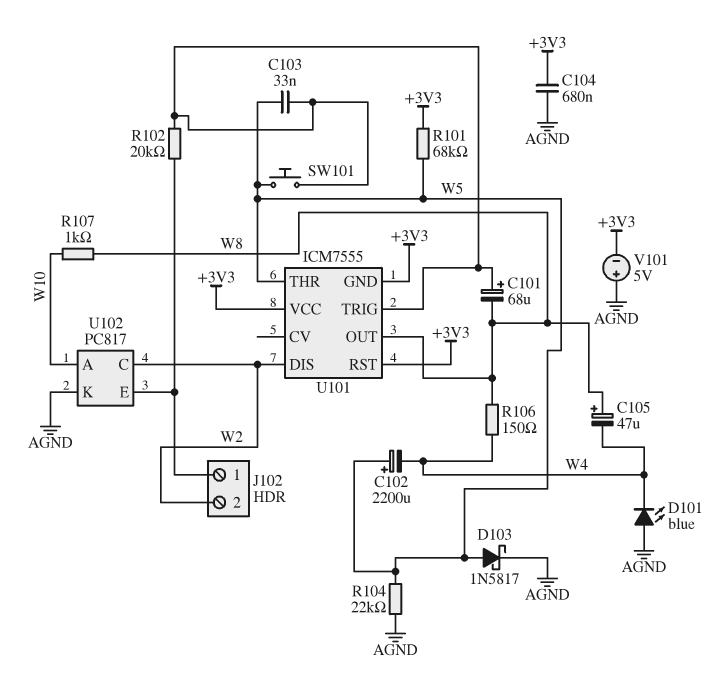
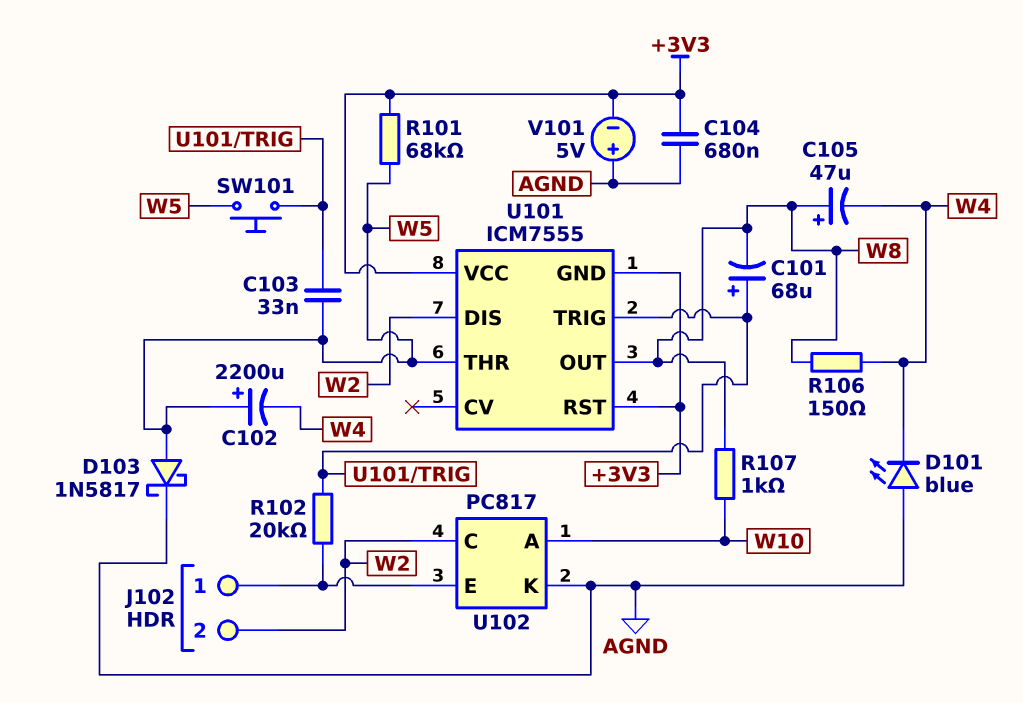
R104: 22k (AGND, W5) -> none

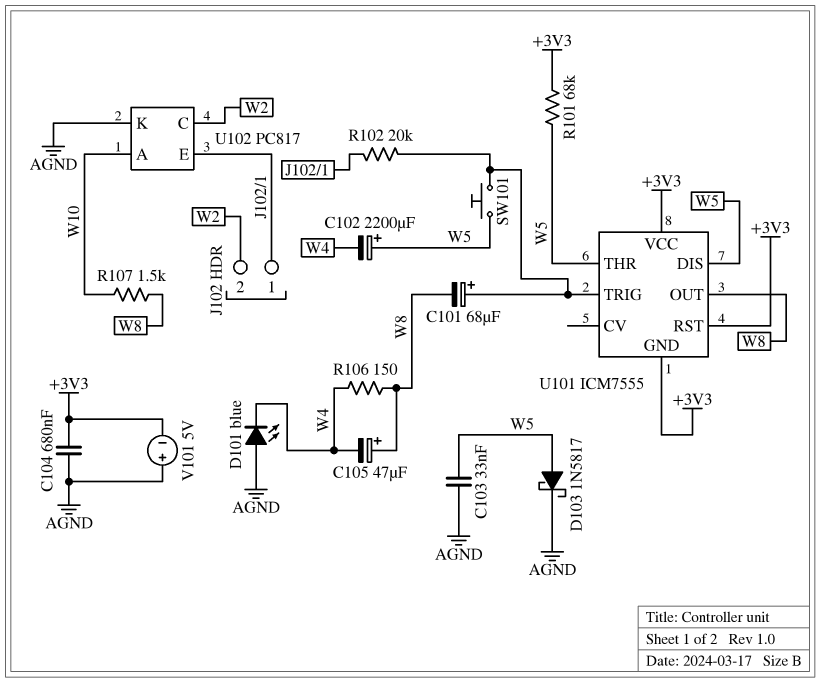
C103: 33nF (U101/TRIG, W5) -> 33nF (AGND, W5)
R107: 1k (W8, W10) -> 1.5k (W8, W10)
U101 pin DIS: W2 -> W5

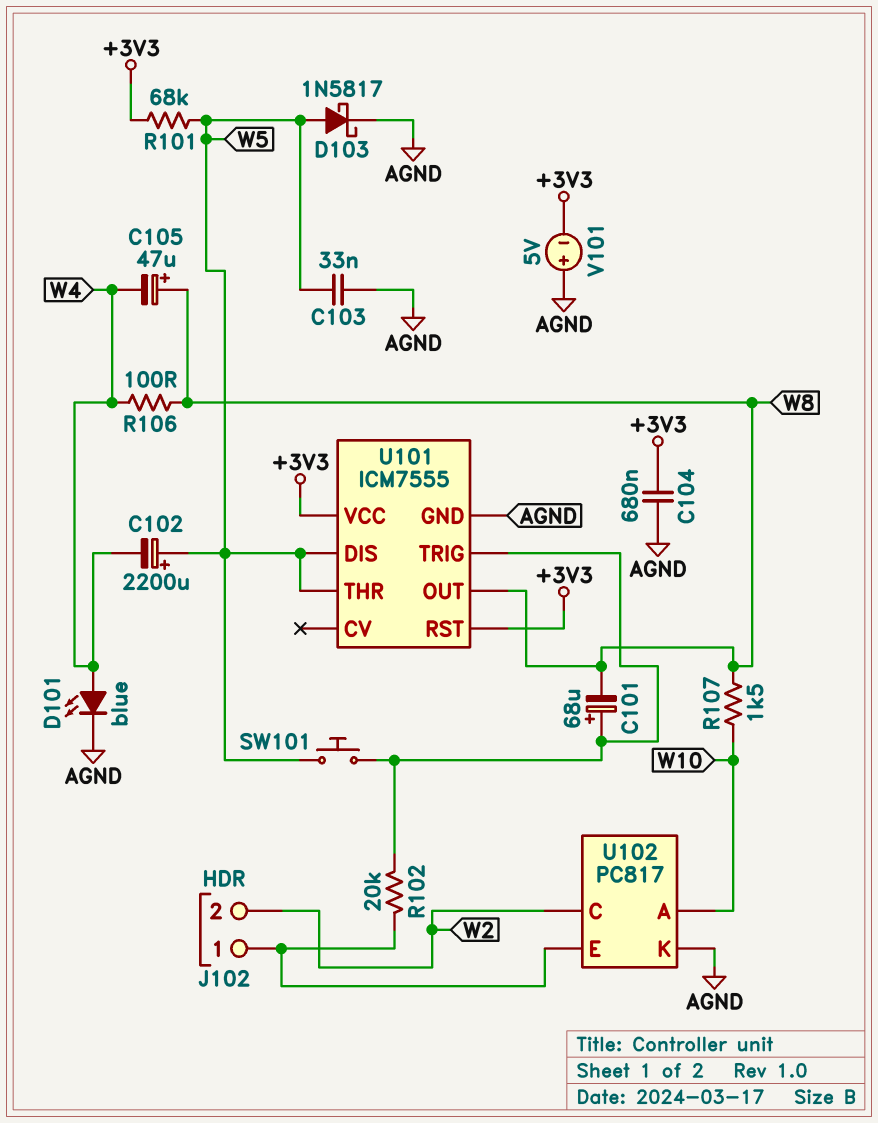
D101: LED blue (A AGND, K W4) -> LED blue (A W4, K AGND)
R106: 150 (W4, W8) -> 100 (W4, W8)
U101 pin GND: +3V3 -> AGND

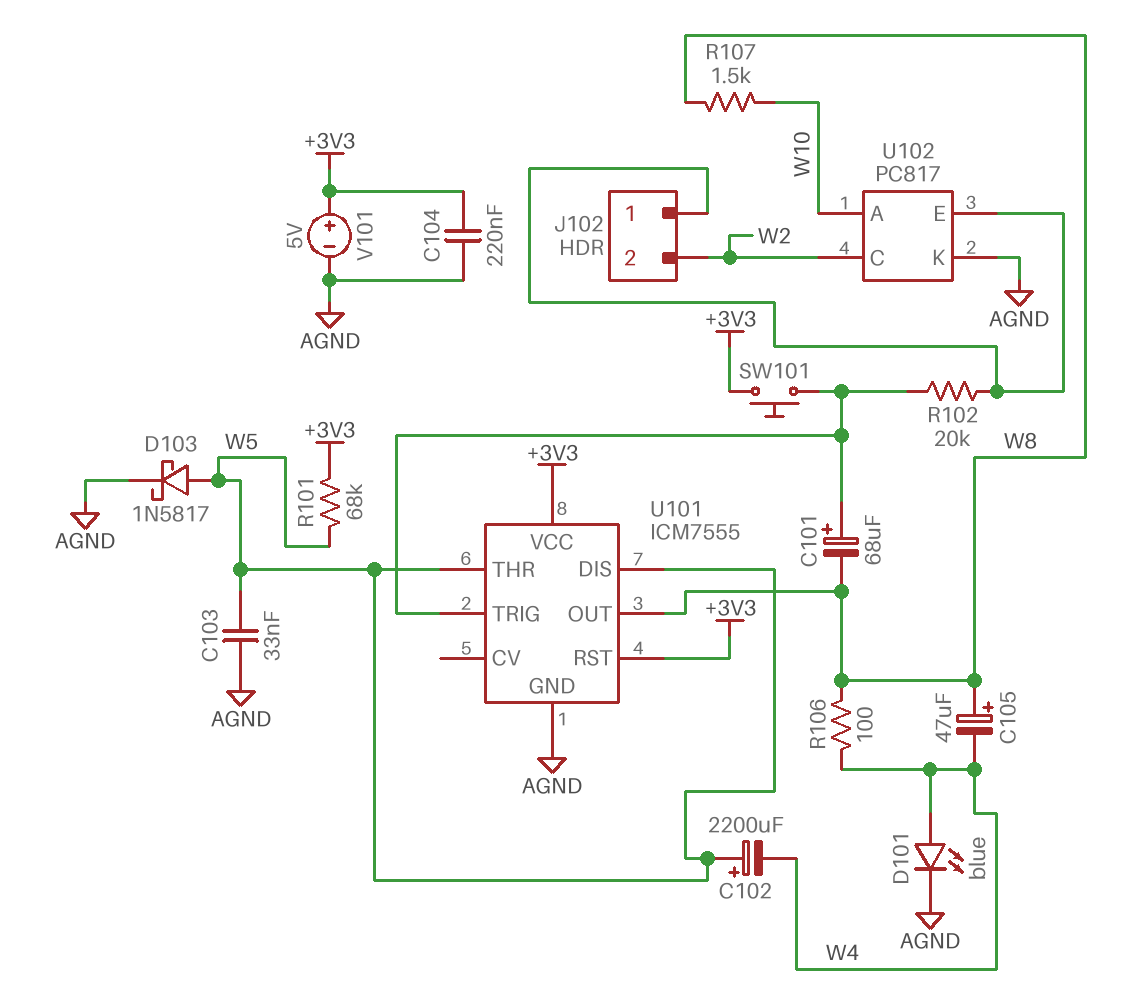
C104: 680nF (+3V3, AGND) -> 220nF (+3V3, AGND)
SW101: button (U101/TRIG, W5) -> button (+3V3, U101/TRIG)
V101: 5V (plus AGND, minus +3V3) -> 5V (plus +3V3, minus AGND)

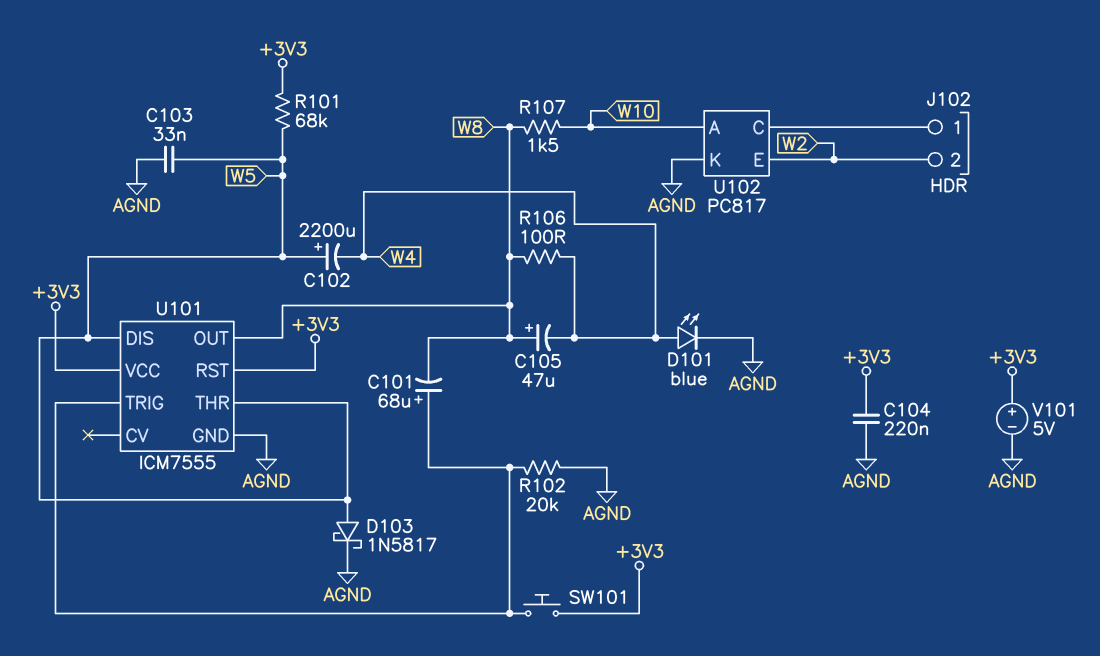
R102: 20k (J102/1, U101/TRIG) -> 20k (AGND, U101/TRIG)
U102 pin C: W2 -> J102/1
U102 pin E: J102/1 -> W2

